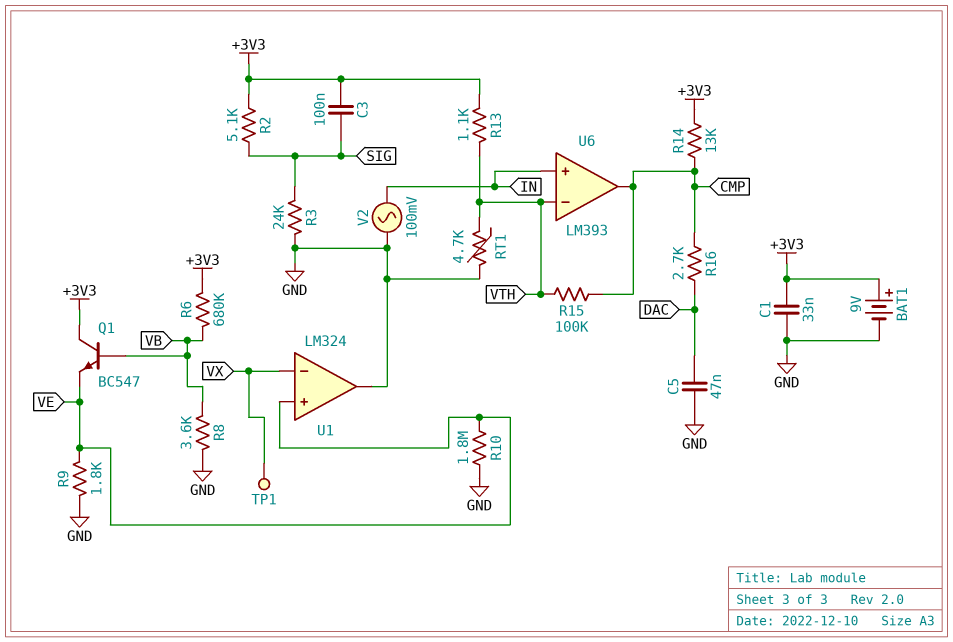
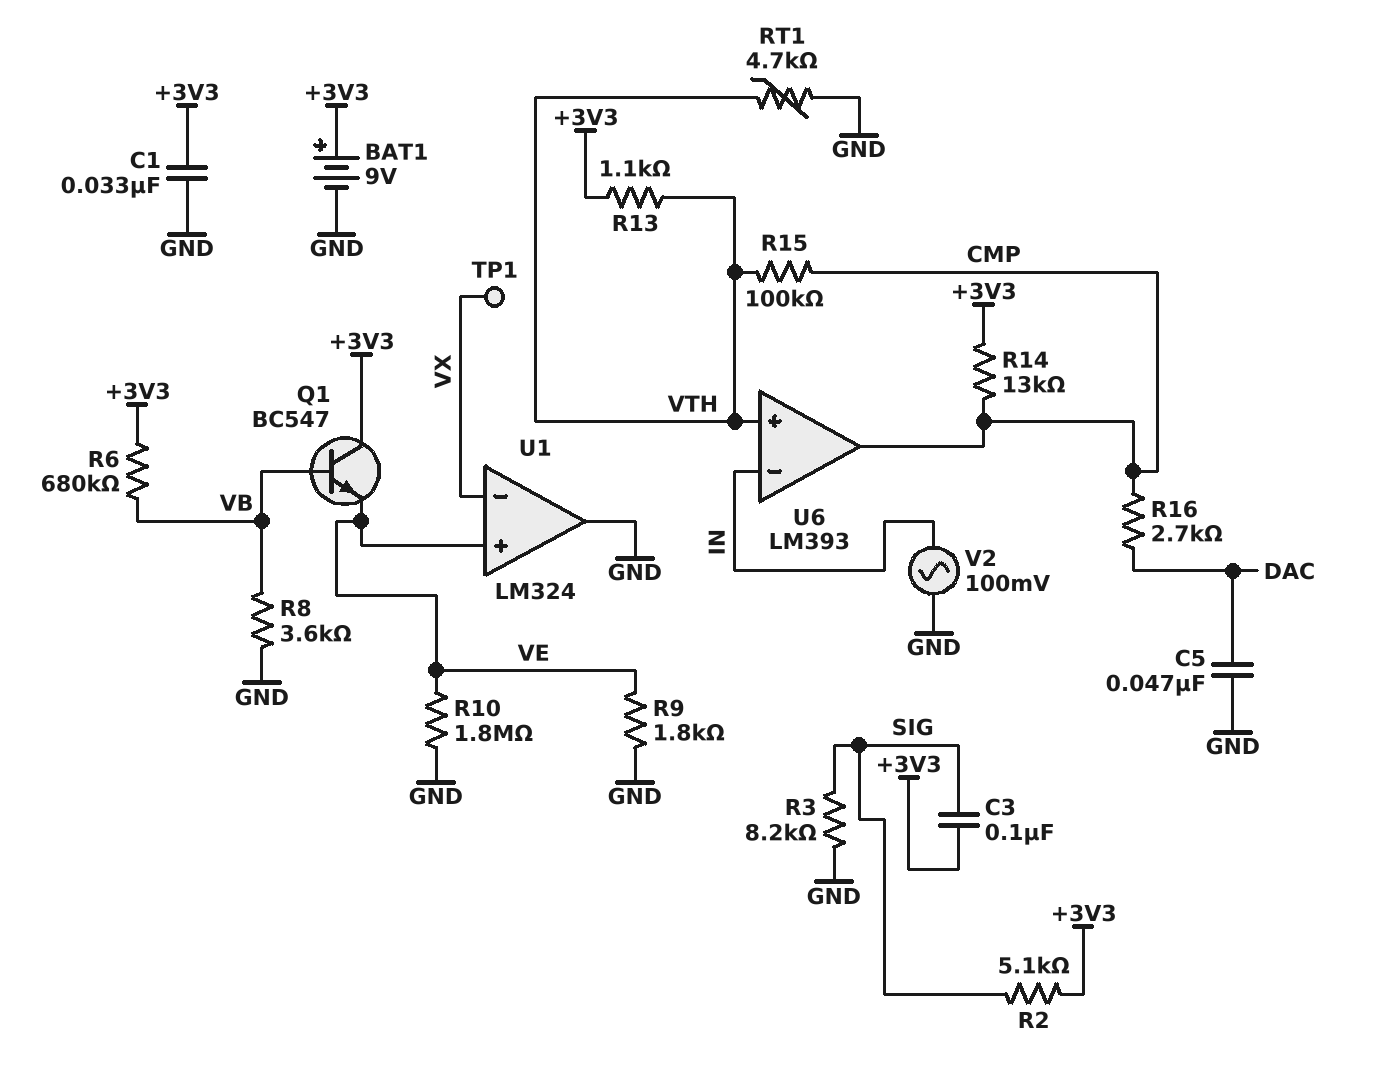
R3: 24k (GND, SIG) -> 8.2k (GND, SIG)
U6 pin in+: IN -> VTH
U6 pin in-: VTH -> IN

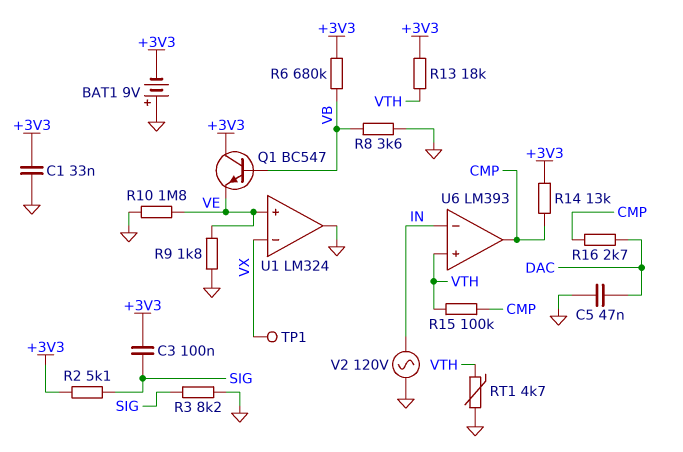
BAT1: 9V (plus +3V3, minus GND) -> 9V (plus GND, minus +3V3)
R13: 1.1k (+3V3, VTH) -> 18k (+3V3, VTH)
V2: AC 100mV (GND, IN) -> AC 120V (GND, IN)

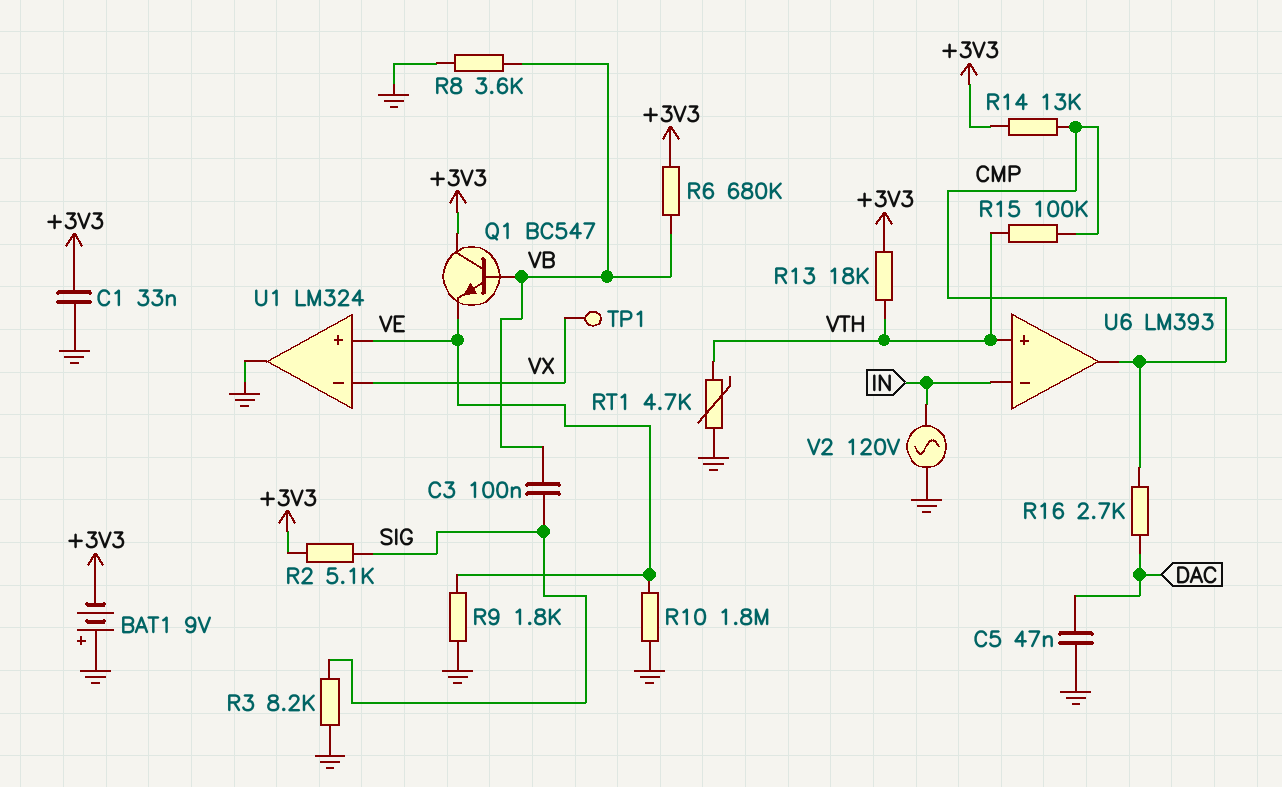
C3: 100nF (+3V3, SIG) -> 100nF (SIG, VB)

